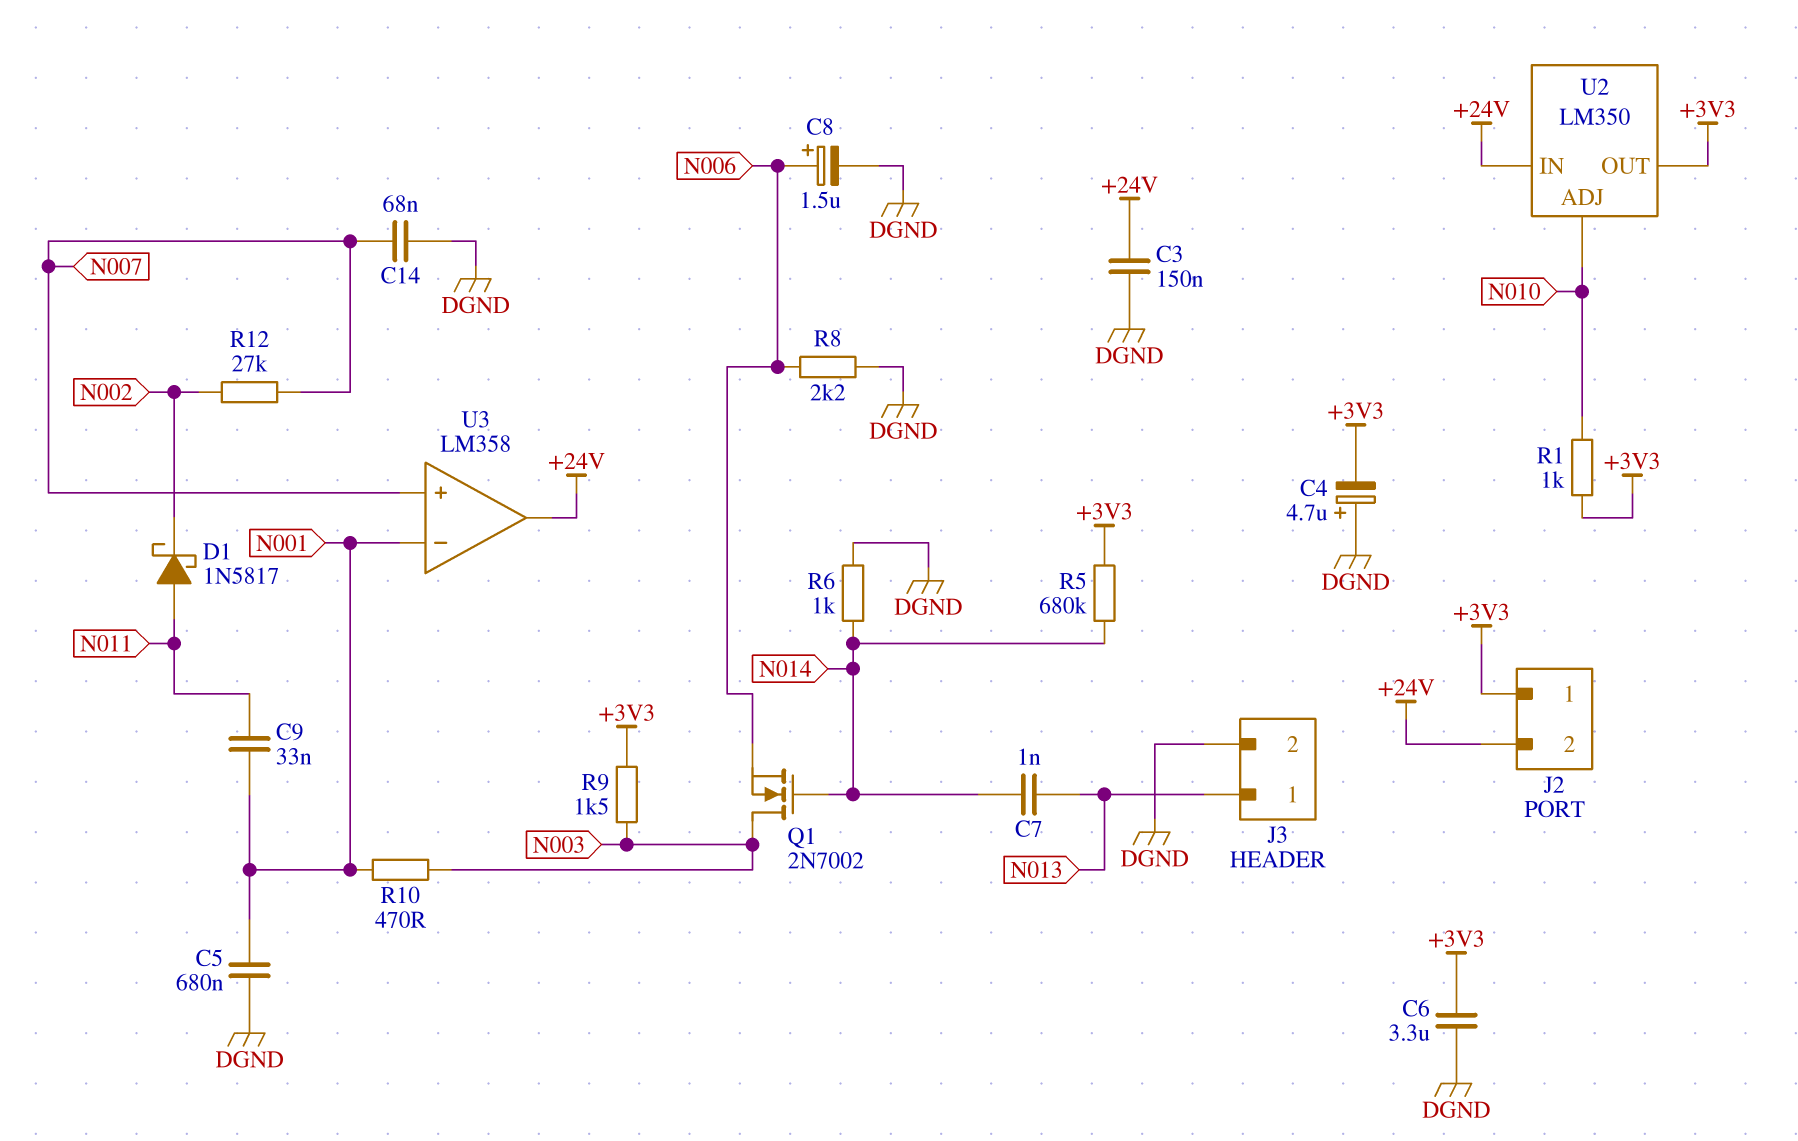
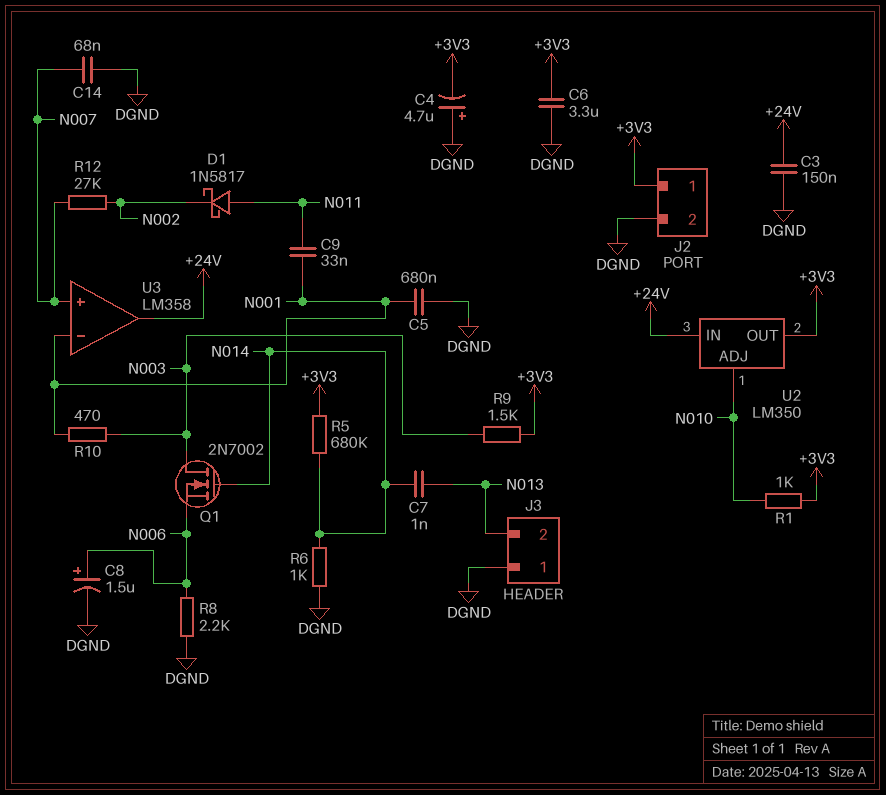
J2 pin 2: +24V -> DGND
J3 pin 1: N013 -> DGND
J3 pin 2: DGND -> N013

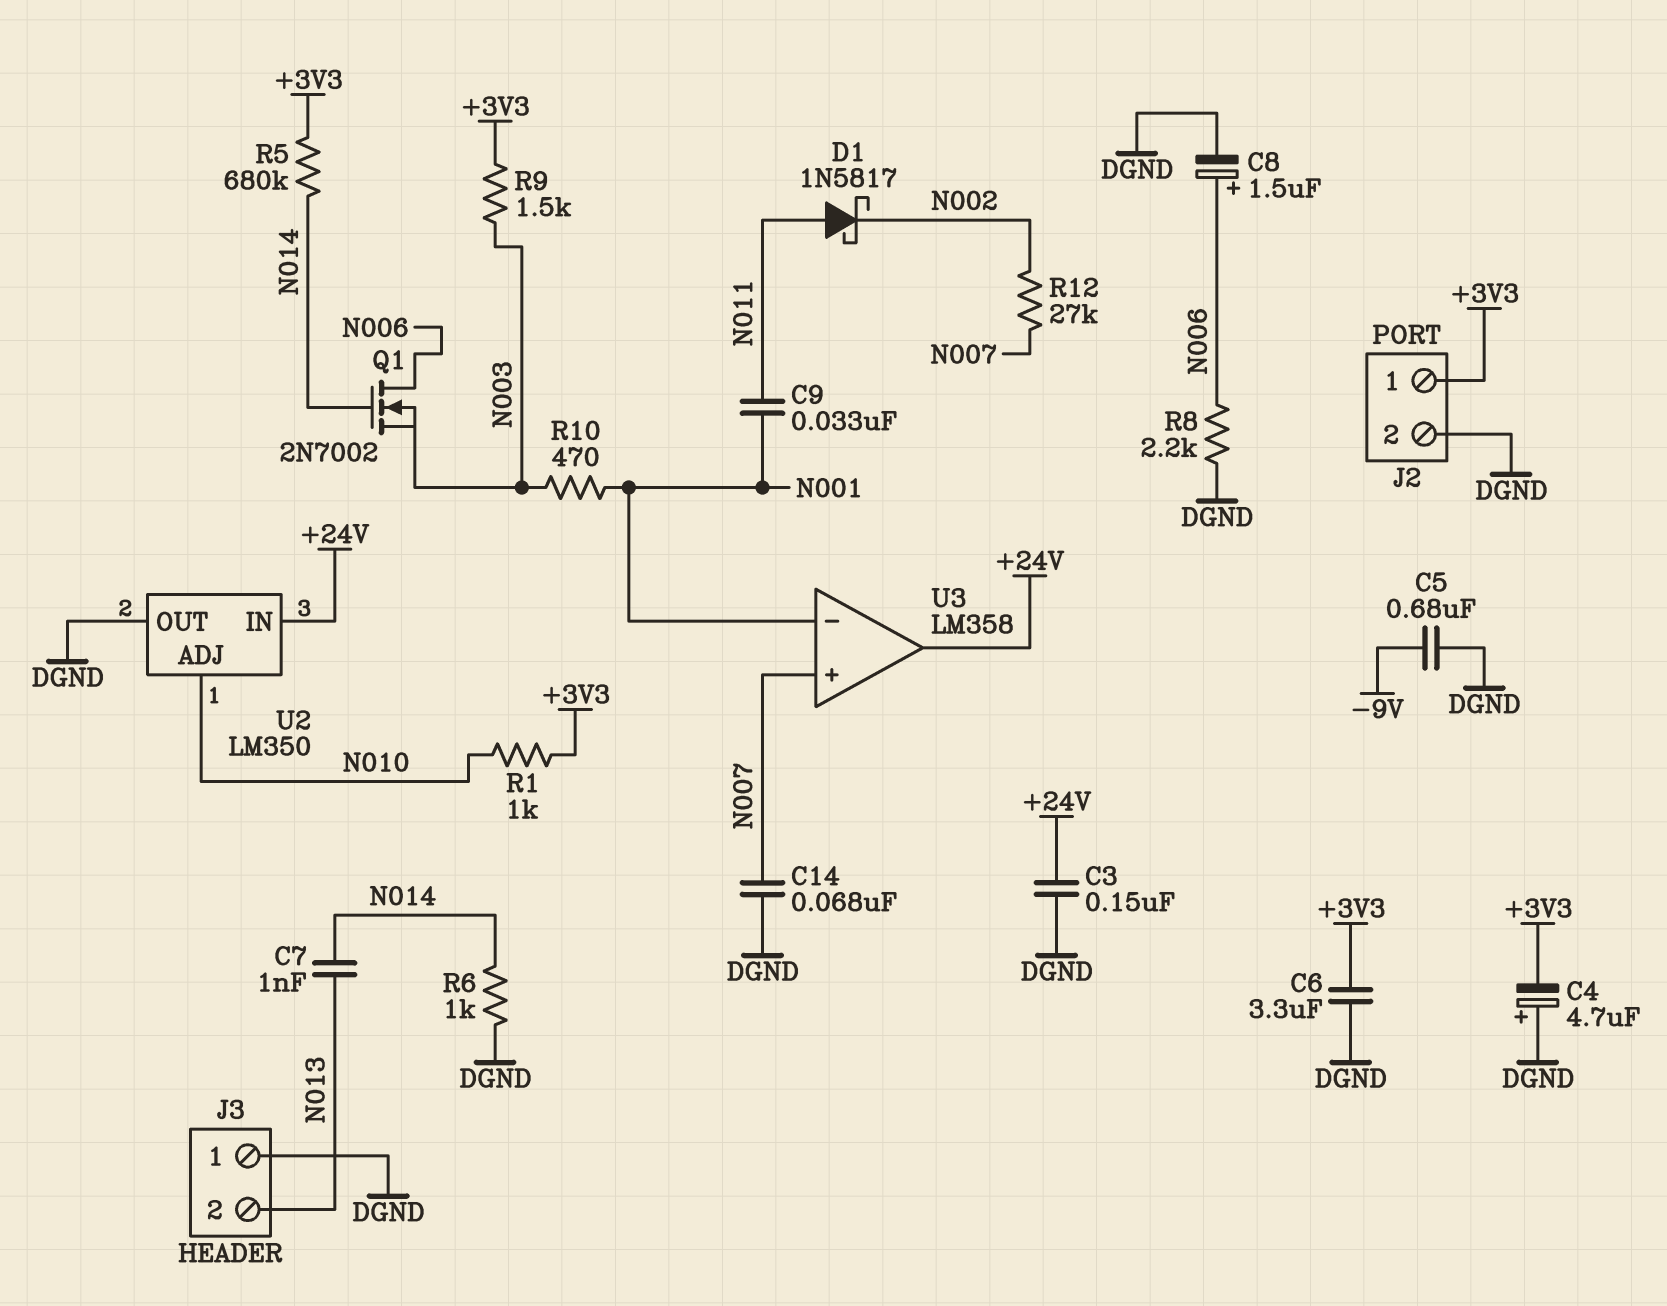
C5: 680nF (DGND, N001) -> 680nF (-9V, DGND)
Q1: NMOS 2N7002 (G N014, D N003, S N006) -> NMOS 2N7002 (G N014, D N006, S N003)
U2 pin OUT: +3V3 -> DGND

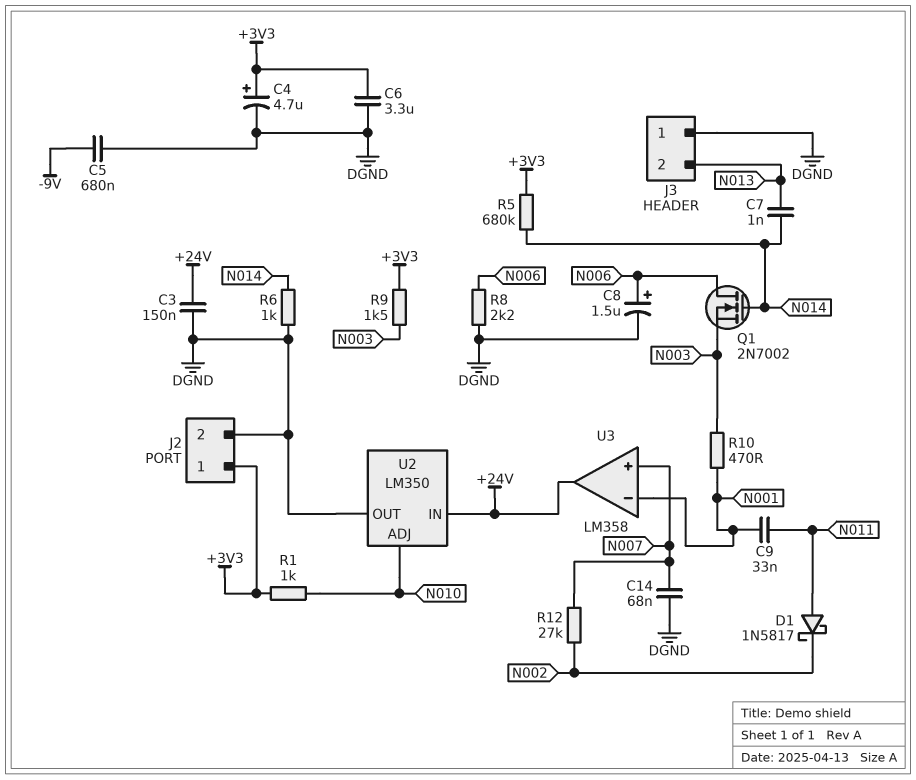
C4: 4.7uF (plus DGND, minus +3V3) -> 4.7uF (plus +3V3, minus DGND)

